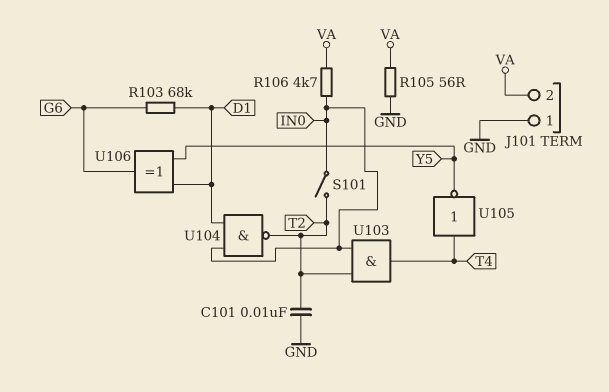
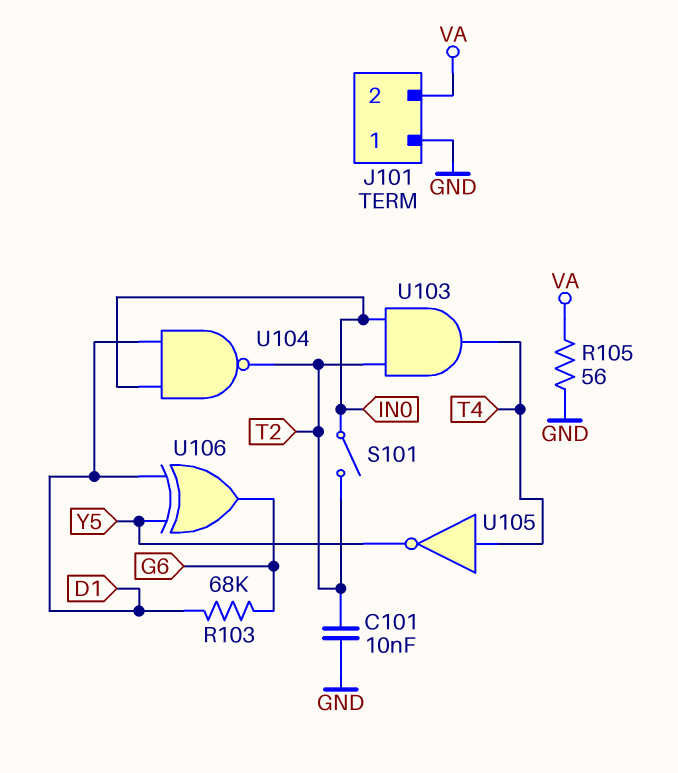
R106: 4.7k (IN0, VA) -> none

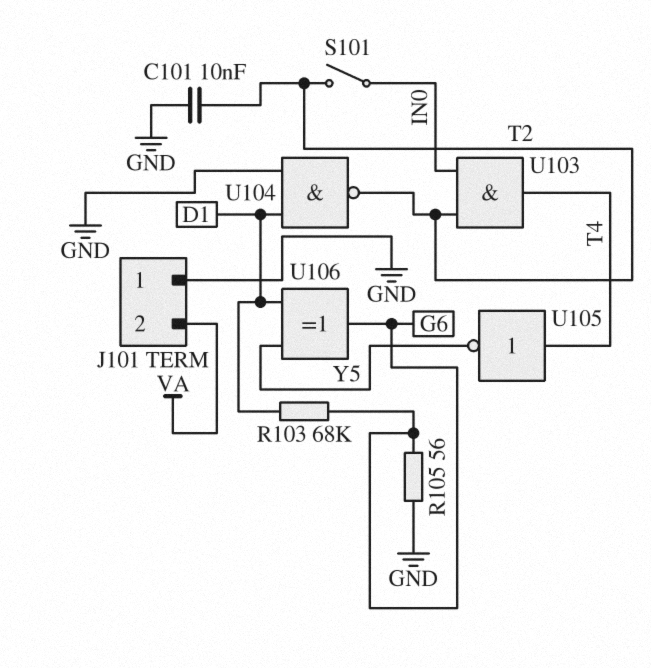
R105: 56 (GND, VA) -> 56 (G6, GND)
U104: NAND (in D1, in IN0, out T2) -> NAND (in D1, in GND, out T2)

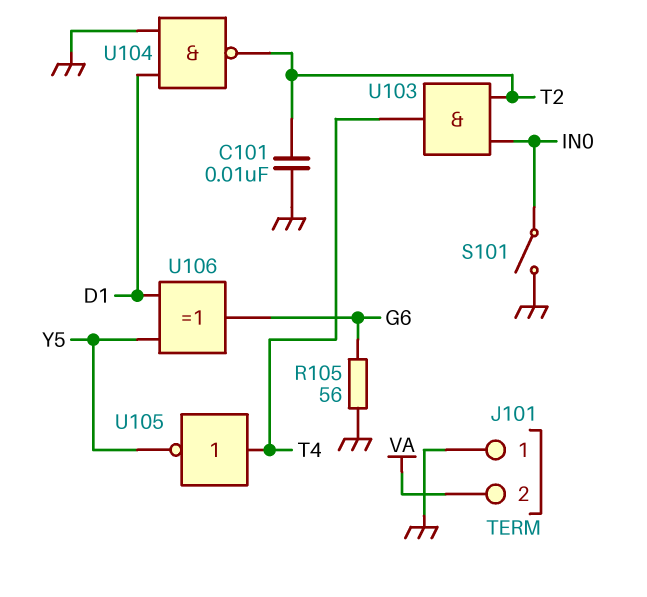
R103: 68k (D1, G6) -> none
S101: switch (IN0, T2) -> switch (GND, IN0)

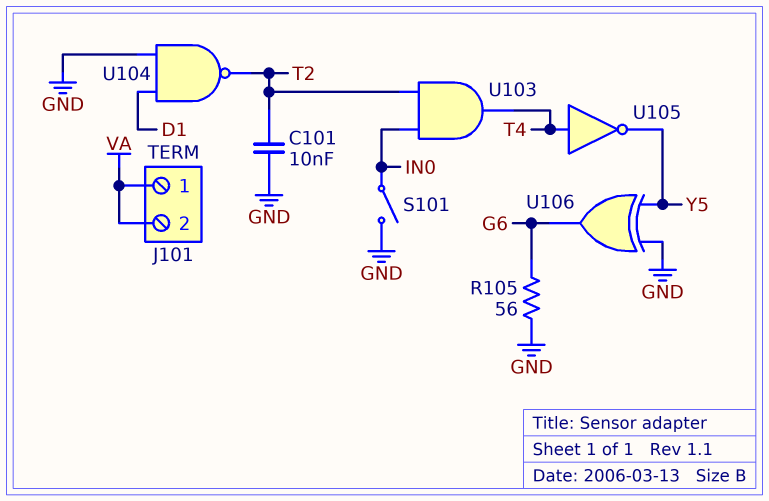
J101 pin 1: GND -> VA
U106: XOR (in D1, in Y5, out G6) -> XOR (in GND, in Y5, out G6)

